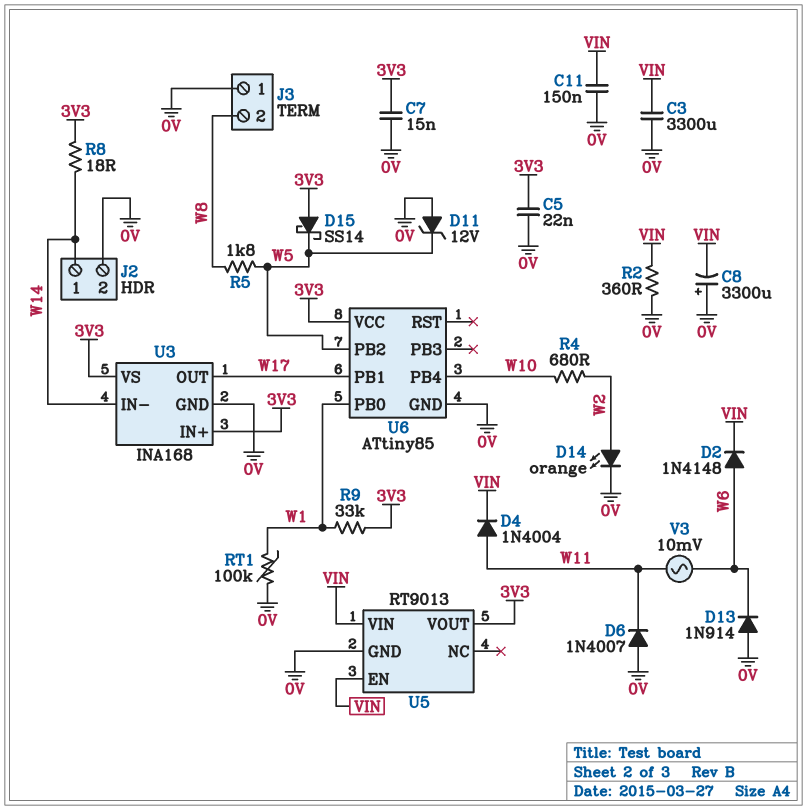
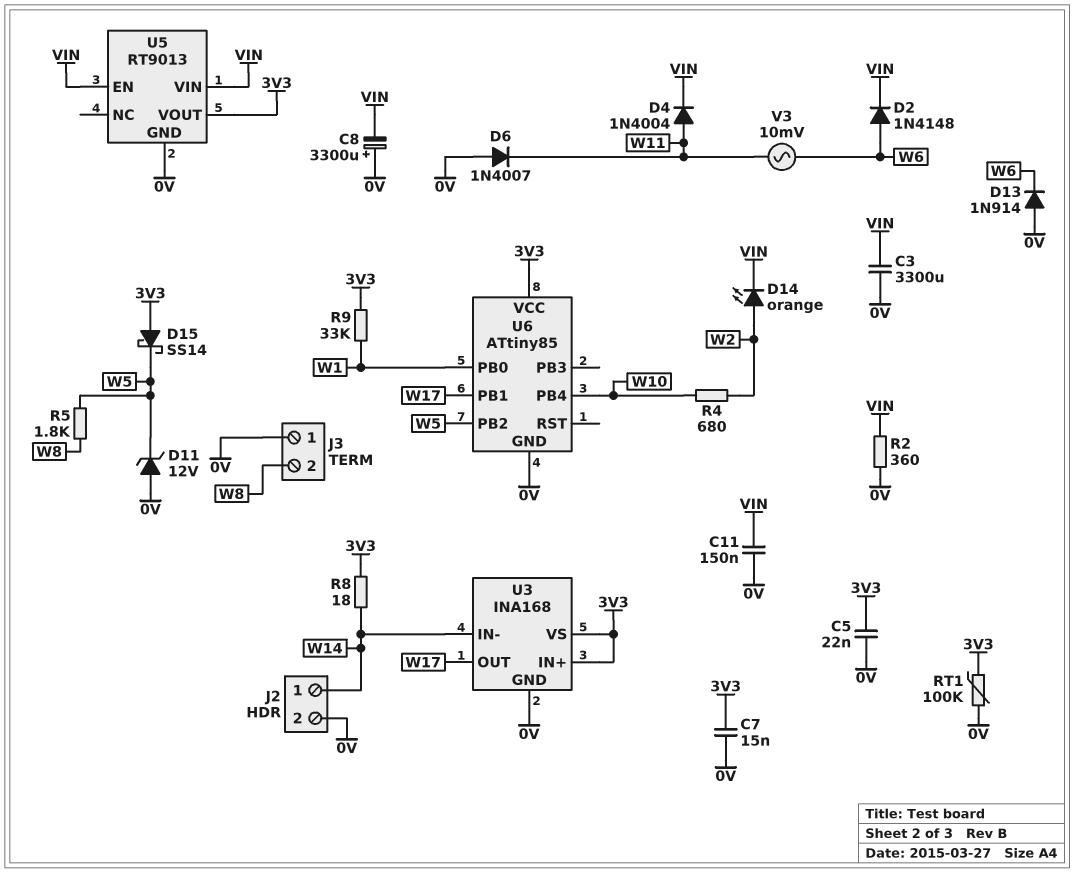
D14: LED orange (A W2, K 0V) -> LED orange (A W2, K VIN)
RT1: 100k (0V, W1) -> 100k (0V, 3V3)

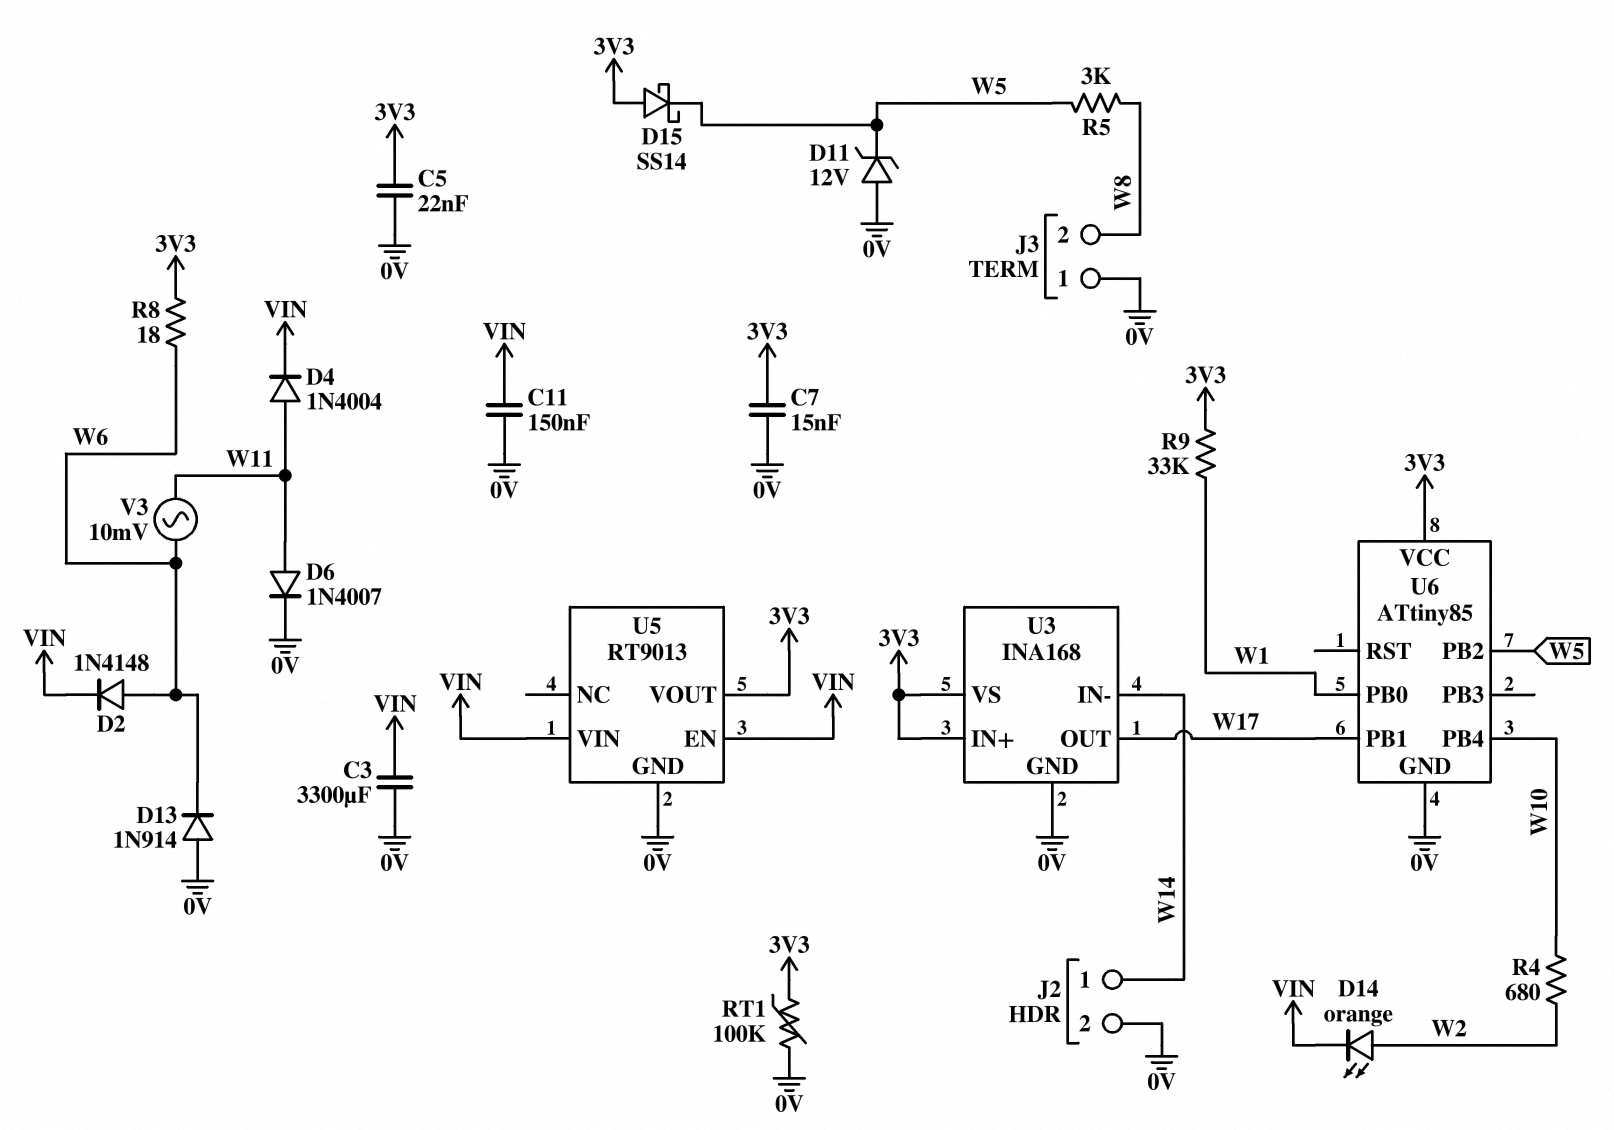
C8: 3300uF (plus 0V, minus VIN) -> none
D6: diode 1N4007 (A 0V, K W11) -> diode 1N4007 (A W11, K 0V)
R2: 360 (0V, VIN) -> none
R5: 1.8k (W5, W8) -> 3k (W5, W8)
R8: 18 (3V3, W14) -> 18 (3V3, W6)

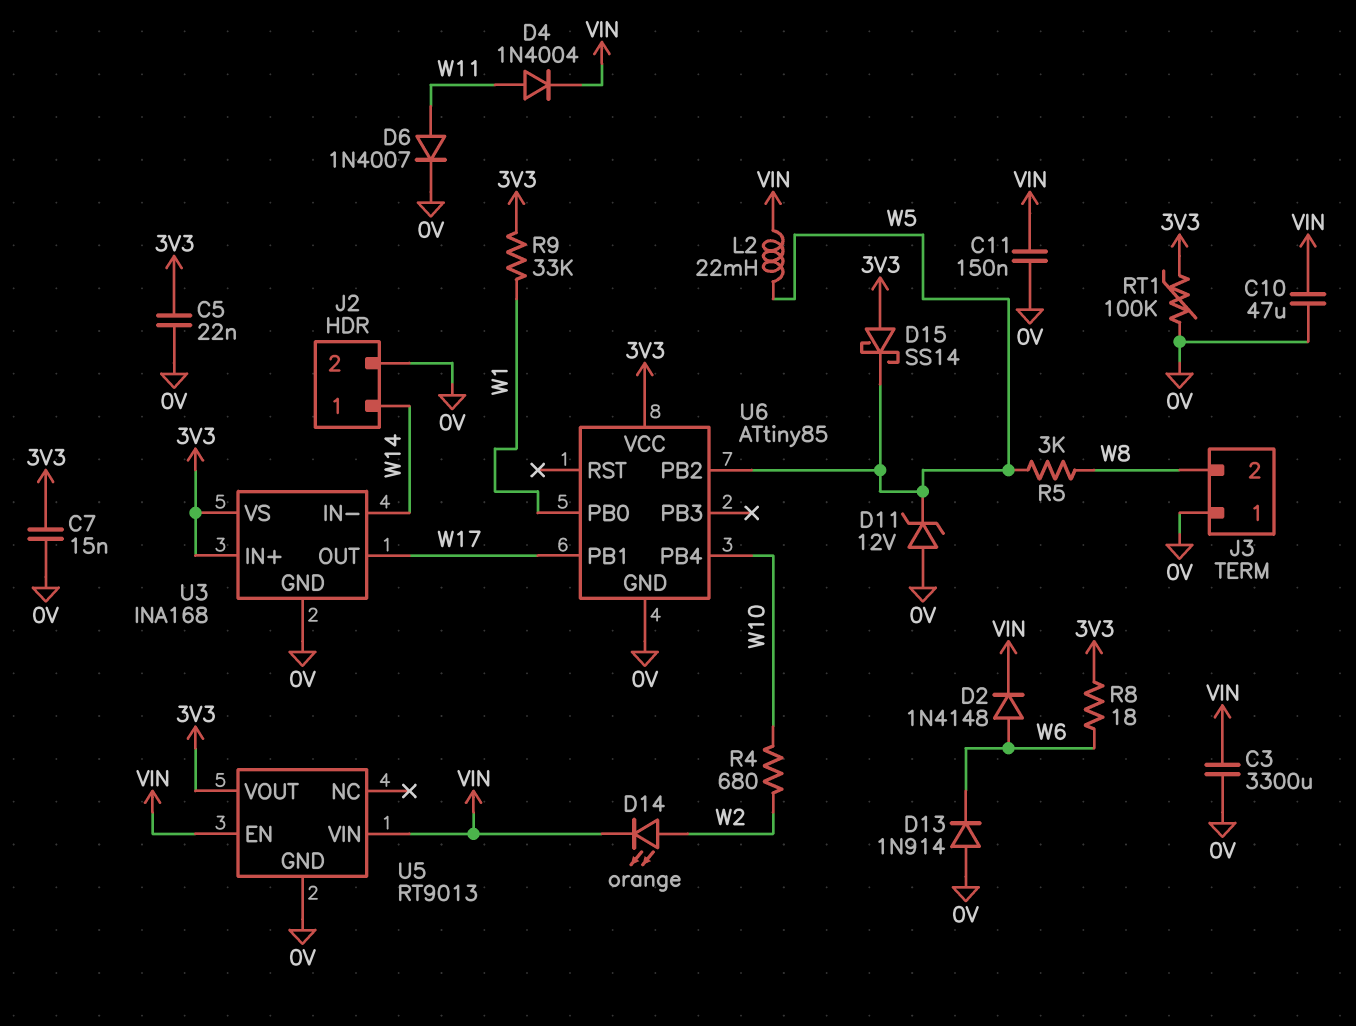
C10: none -> 47uF (0V, VIN)
L2: none -> 22mH (VIN, W5)
V3: AC 10mV (W6, W11) -> none

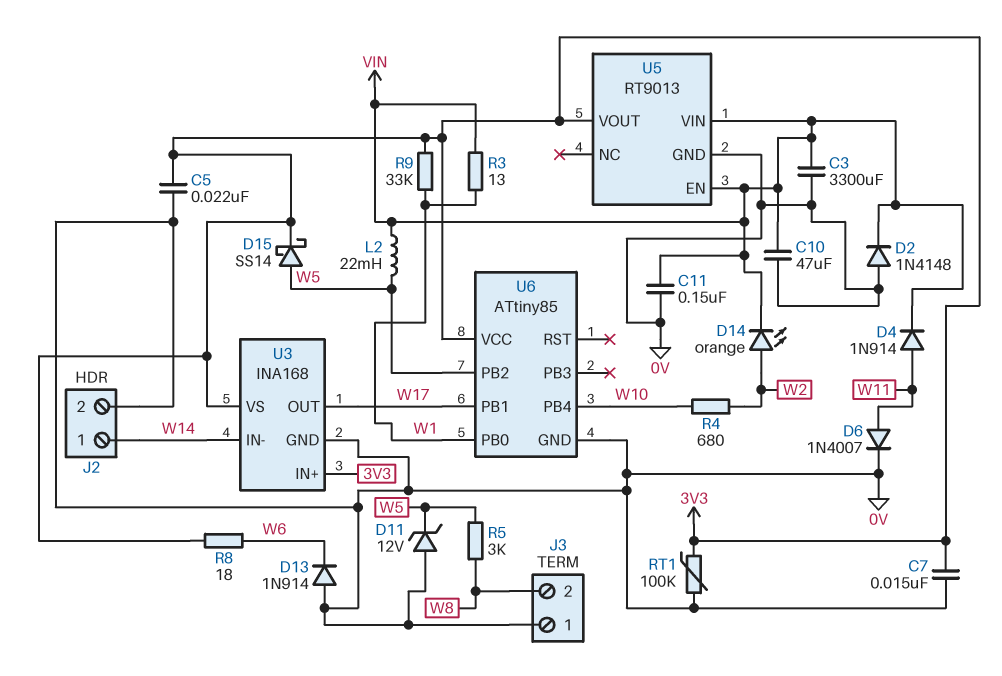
D2: diode 1N4148 (A W6, K VIN) -> diode 1N4148 (A 0V, K VIN)
D4: diode 1N4004 (A W11, K VIN) -> diode 1N914 (A W11, K VIN)
D15: schottky SS14 (A 3V3, K W5) -> schottky SS14 (A W5, K 3V3)
R3: none -> 13 (VIN, W1)

